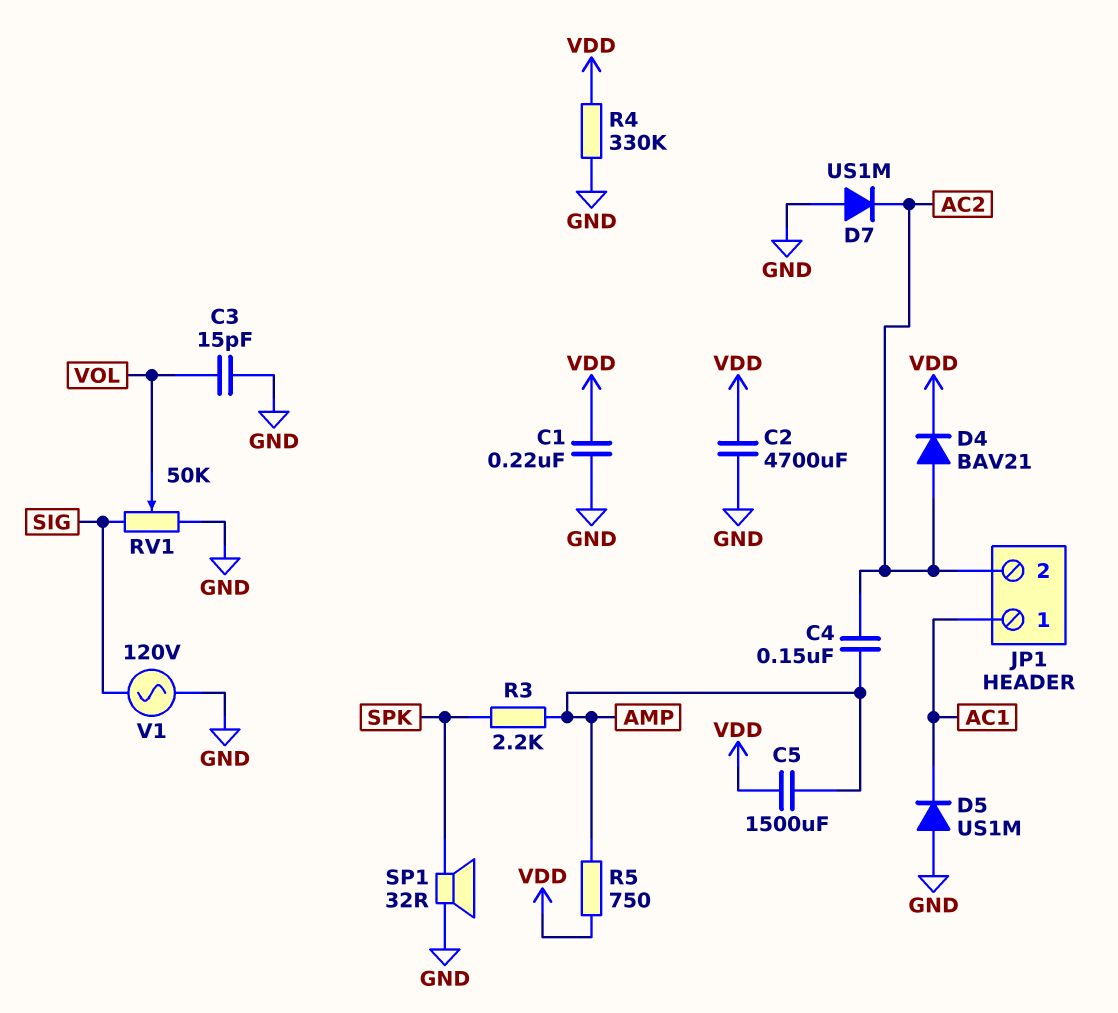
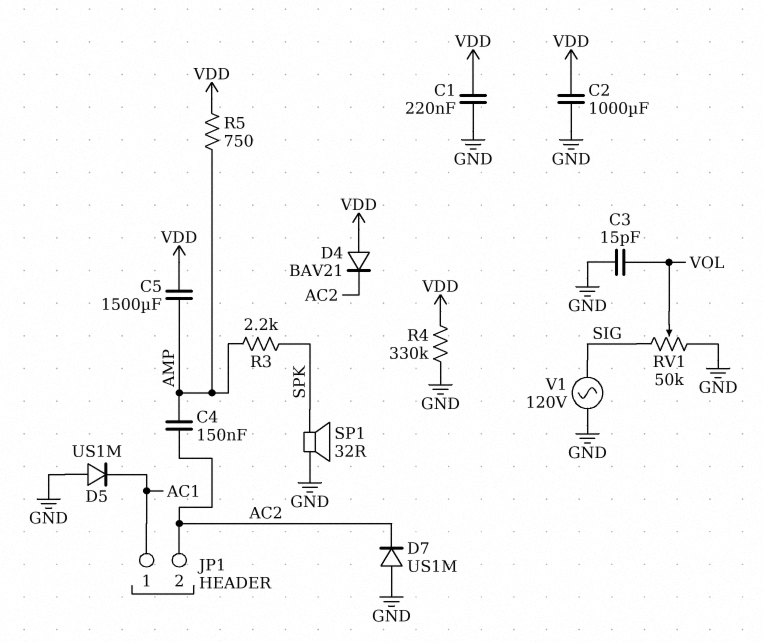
C2: 4700uF (GND, VDD) -> 1000uF (GND, VDD)
D4: diode BAV21 (A AC2, K VDD) -> diode BAV21 (A VDD, K AC2)

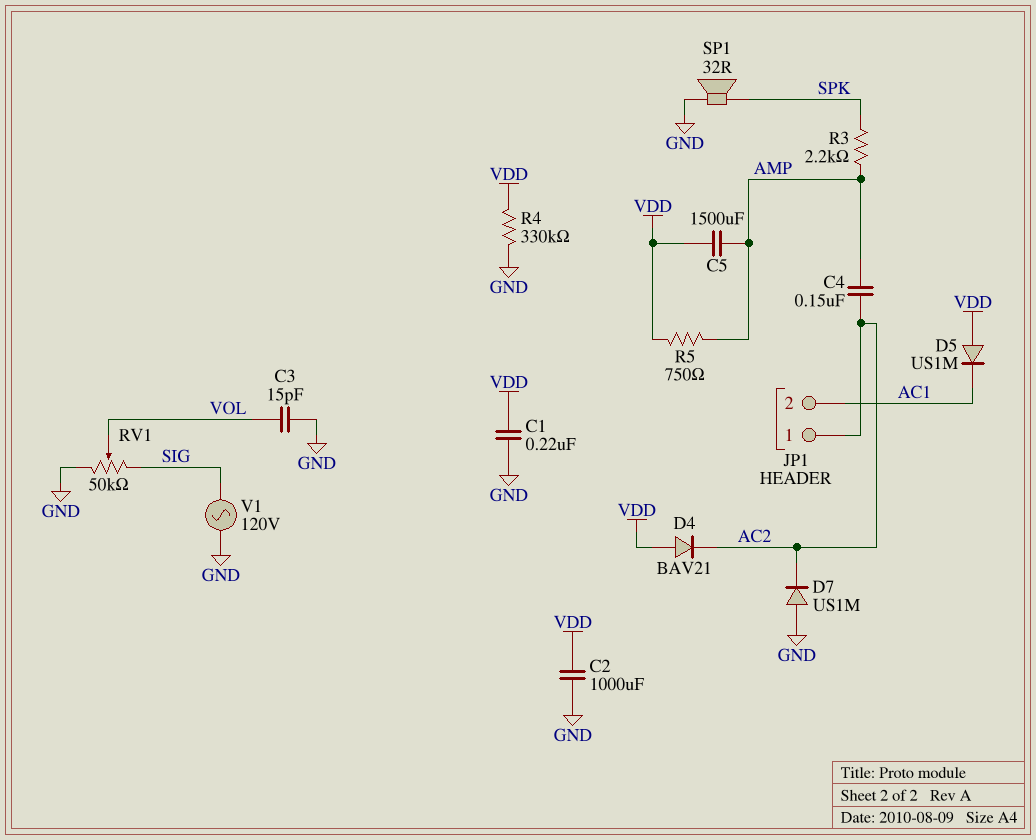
D5: diode US1M (A GND, K AC1) -> diode US1M (A VDD, K AC1)
JP1 pin 1: AC1 -> AC2
JP1 pin 2: AC2 -> AC1

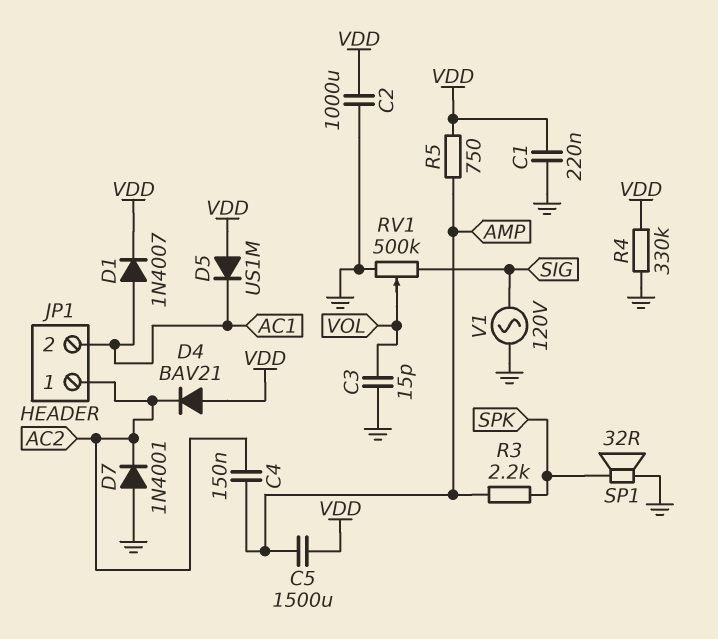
D1: none -> diode 1N4007 (A AC1, K VDD)
D7: diode US1M (A GND, K AC2) -> diode 1N4001 (A GND, K AC2)
RV1: 50k (GND, SIG, wiper VOL) -> 500k (GND, SIG, wiper VOL)

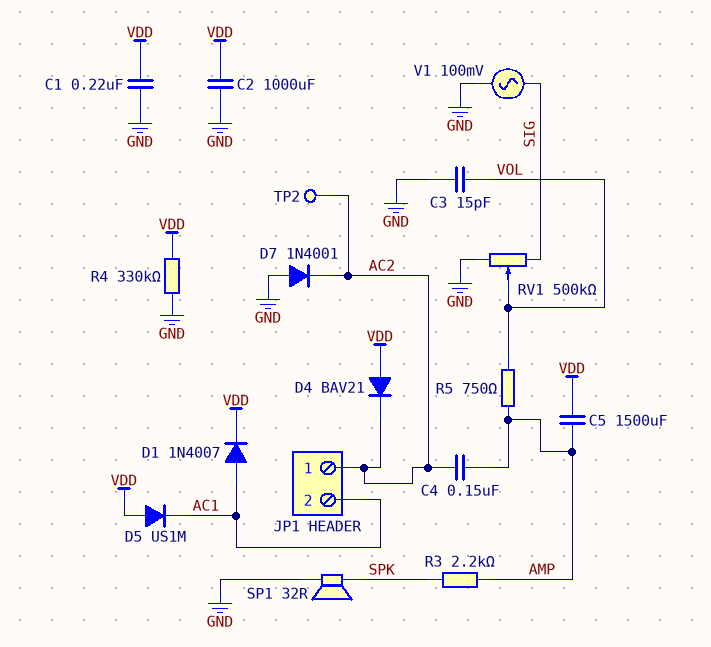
R5: 750 (AMP, VDD) -> 750 (AMP, VOL)
TP2: none -> test point (AC2)
V1: AC 120V (GND, SIG) -> AC 100mV (GND, SIG)

